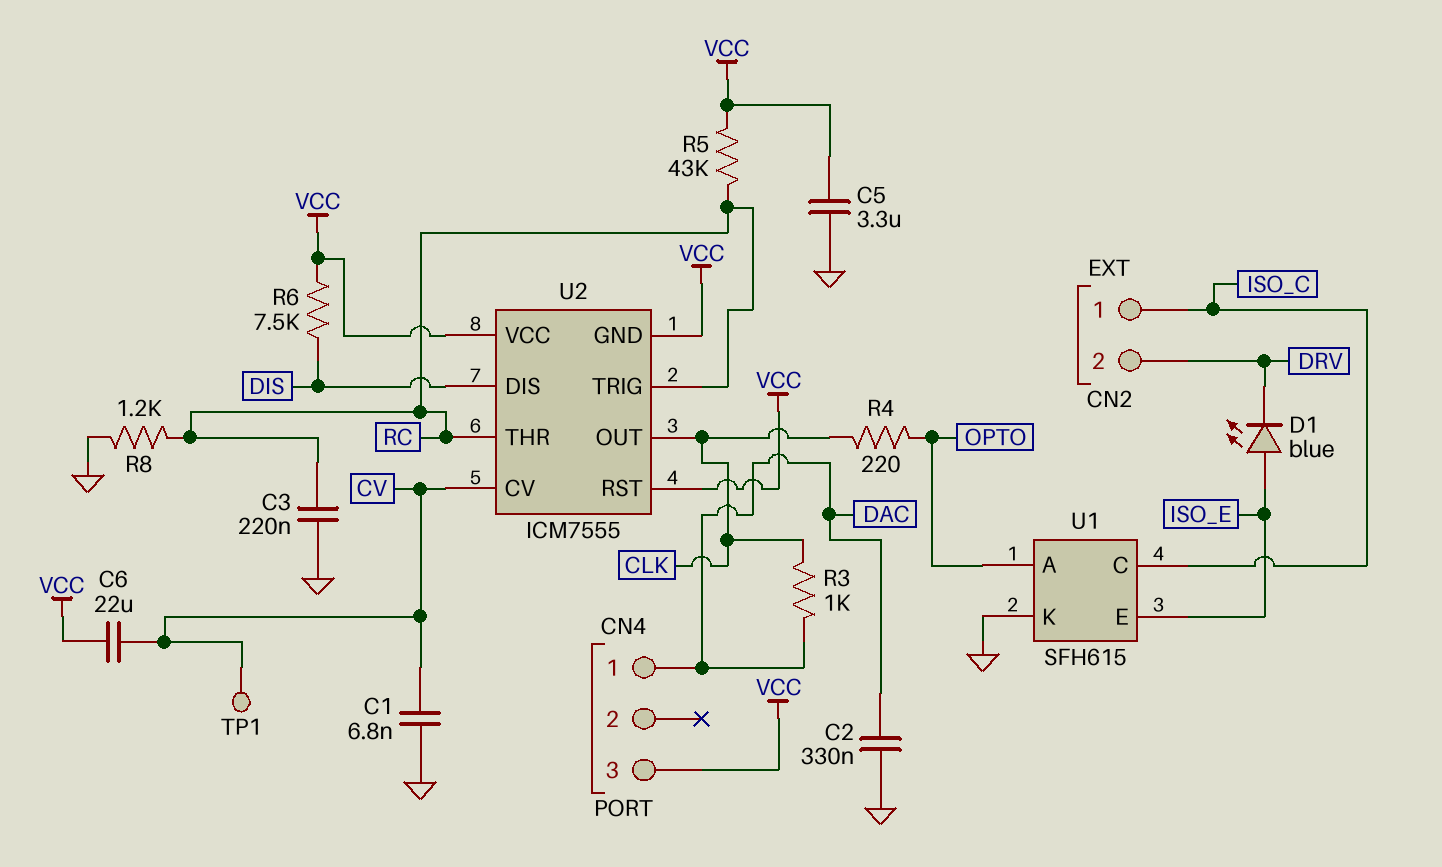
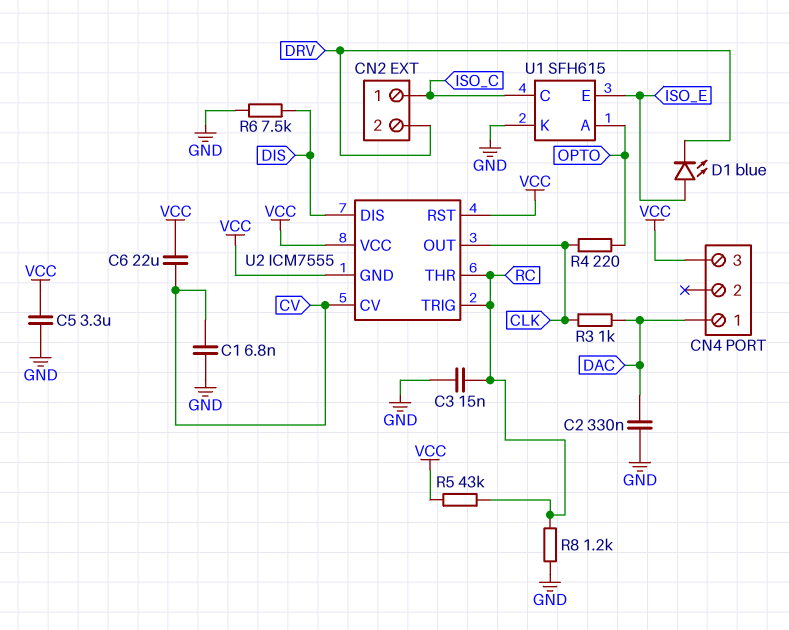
C3: 220nF (GND, RC) -> 15nF (GND, RC)
R6: 7.5k (DIS, VCC) -> 7.5k (DIS, GND)
TP1: test point (CV) -> none

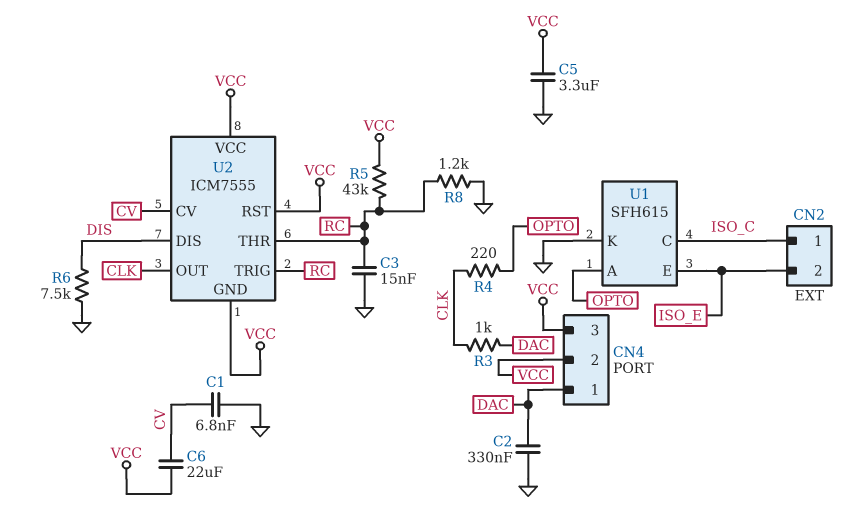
CN2 pin 2: DRV -> ISO_E
CN4 pin 2: none -> VCC
D1: LED blue (A ISO_E, K DRV) -> none

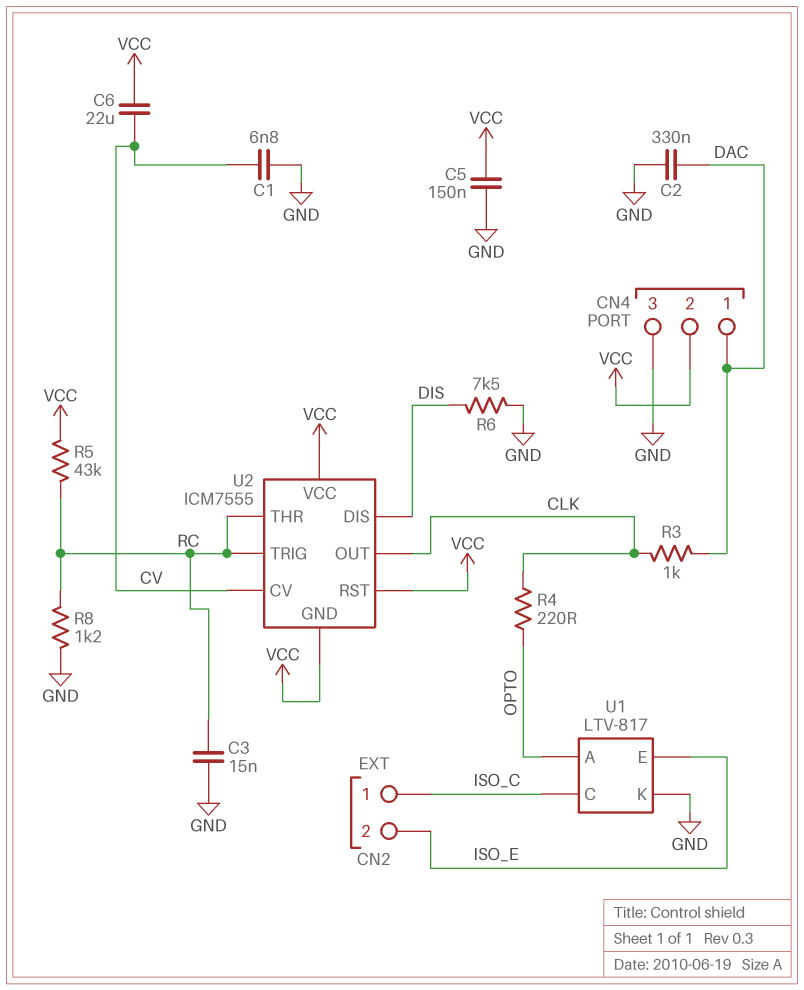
C5: 3.3uF (GND, VCC) -> 150nF (GND, VCC)
CN4 pin 3: VCC -> GND
U1: SFH615 -> LTV-817

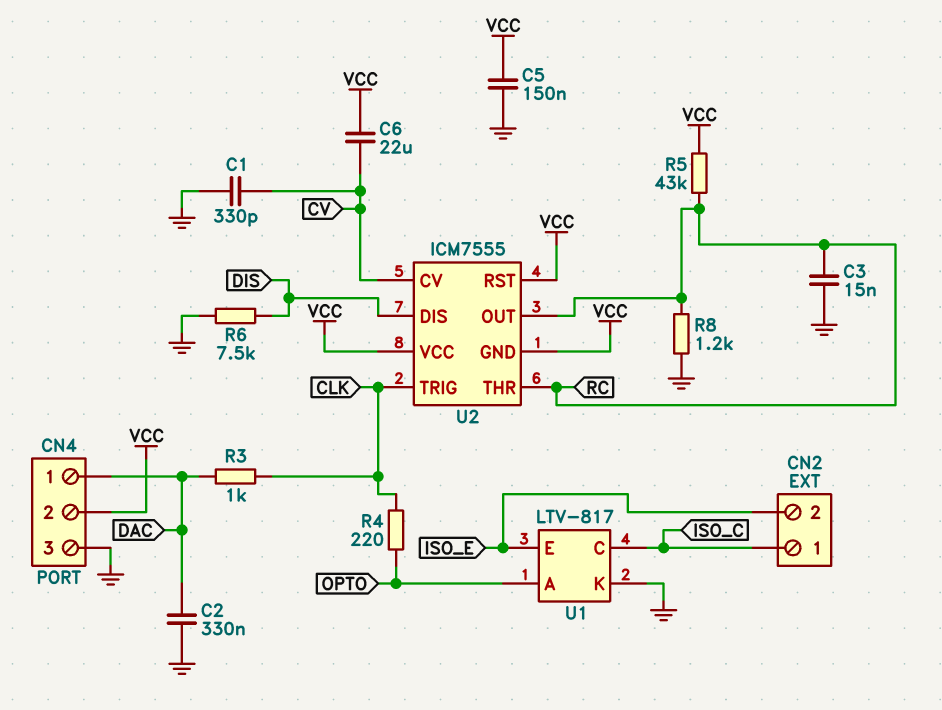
C1: 6.8nF (CV, GND) -> 330pF (CV, GND)
U2 pin OUT: CLK -> RC
U2 pin TRIG: RC -> CLK

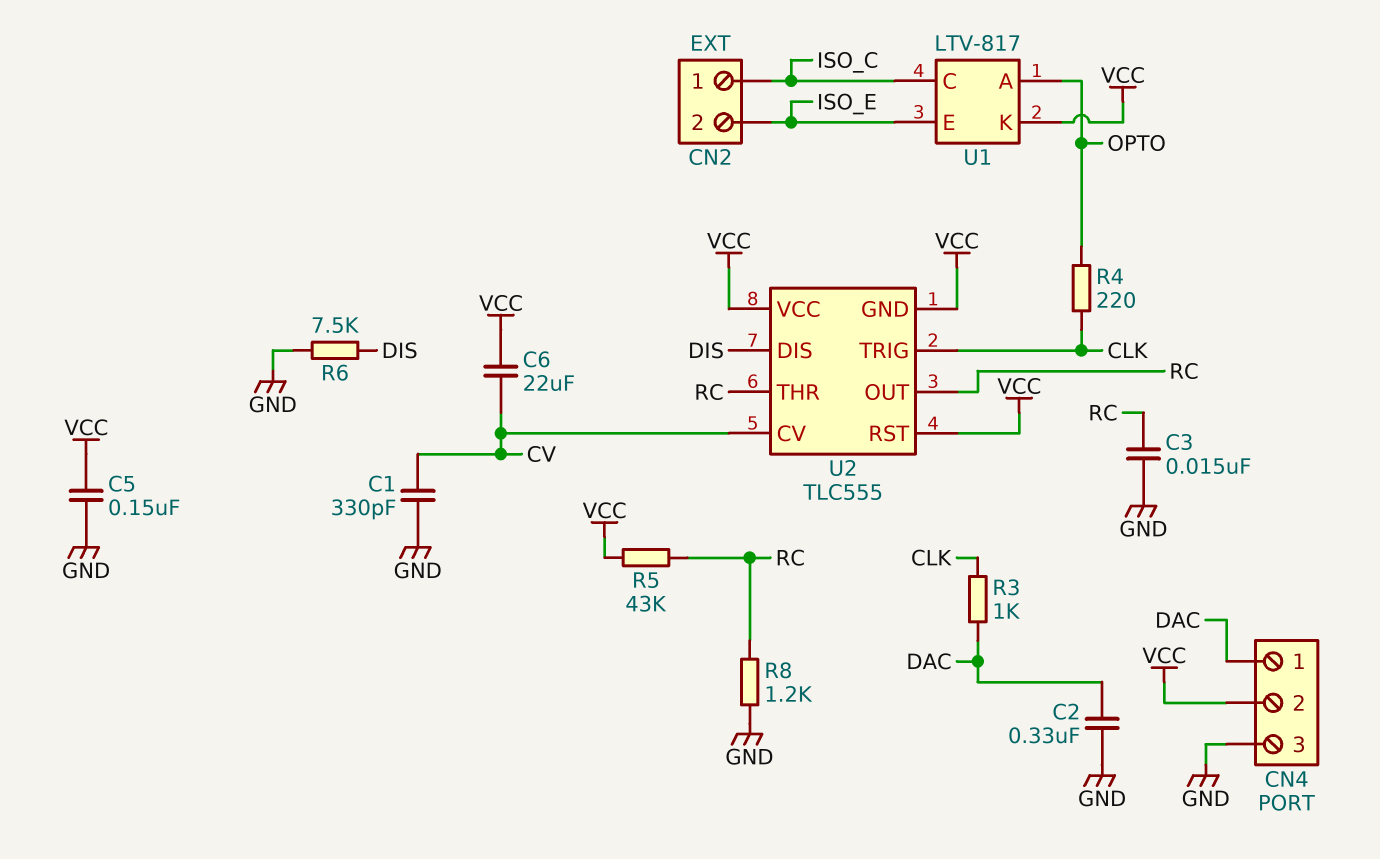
U1 pin K: GND -> VCC
U2: ICM7555 -> TLC555

